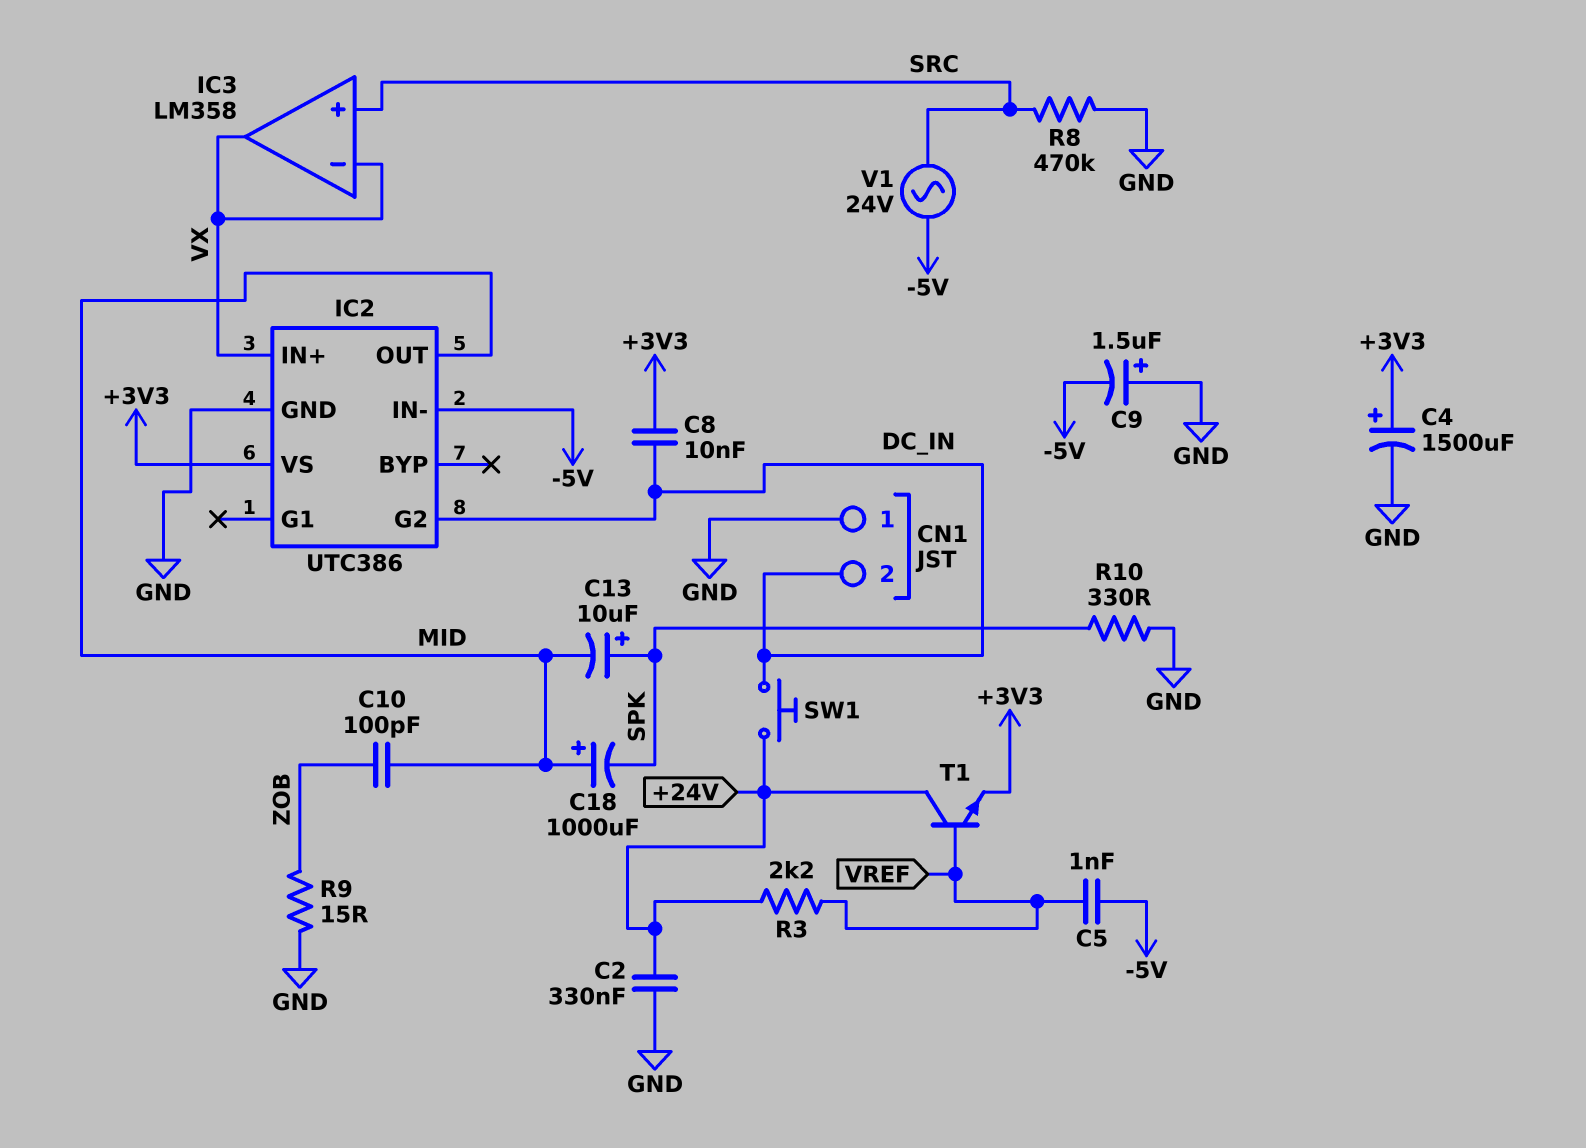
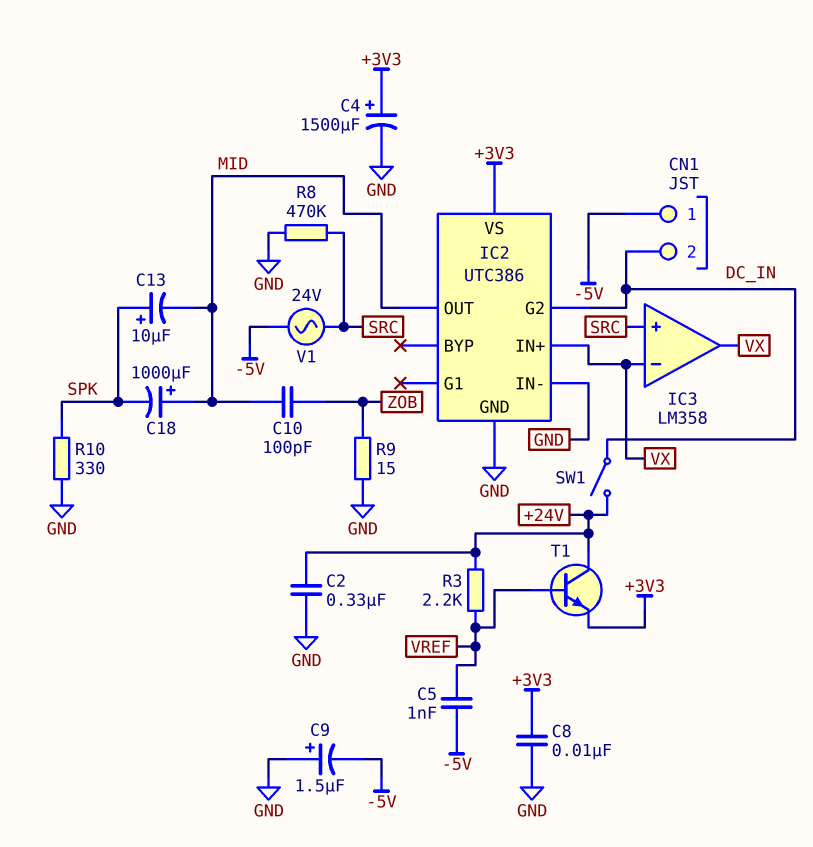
C8: 10nF (+3V3, DC_IN) -> 10nF (+3V3, GND)
CN1 pin 1: GND -> -5V
IC2 pin IN-: -5V -> GND
SW1: button (+24V, DC_IN) -> switch (+24V, DC_IN)

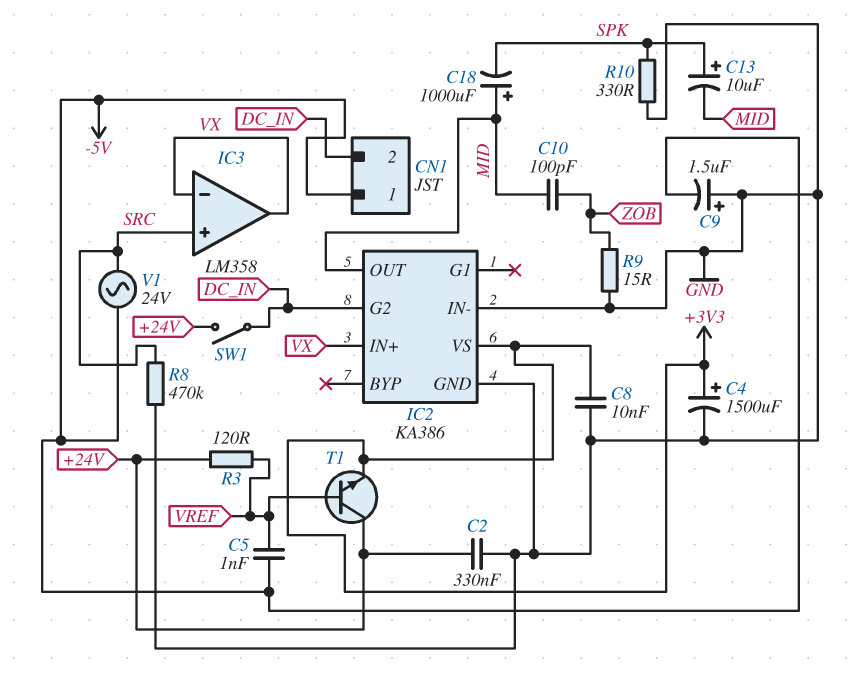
IC2: UTC386 -> KA386
R3: 2.2k (+24V, VREF) -> 120 (+24V, VREF)

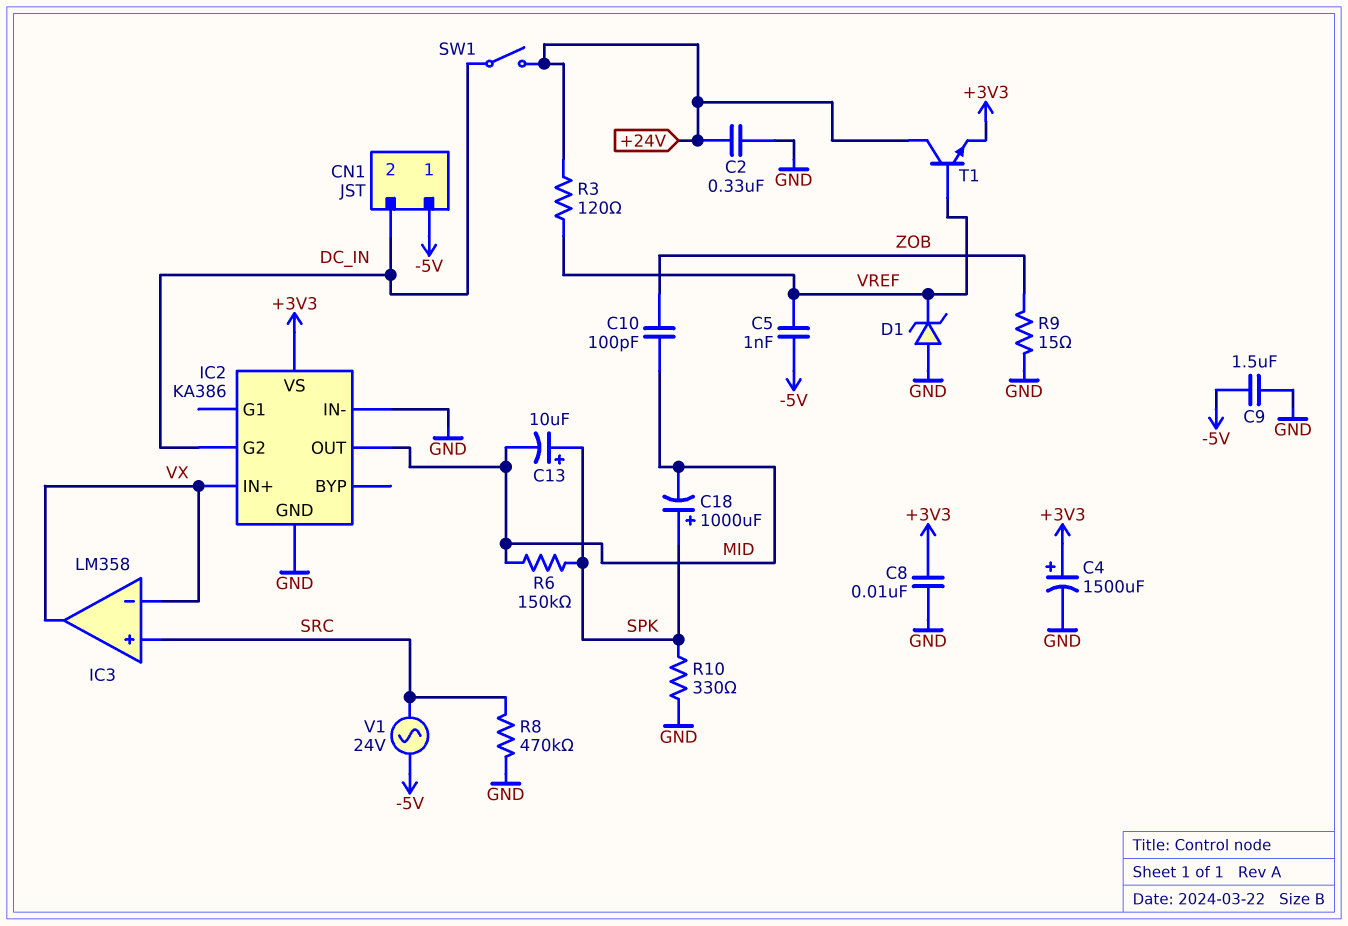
C9: 1.5uF (plus GND, minus -5V) -> 1.5uF (-5V, GND)
C18: 1000uF (plus MID, minus SPK) -> 1000uF (plus SPK, minus MID)
D1: none -> zener (A GND, K VREF)
R6: none -> 150k (MID, SPK)

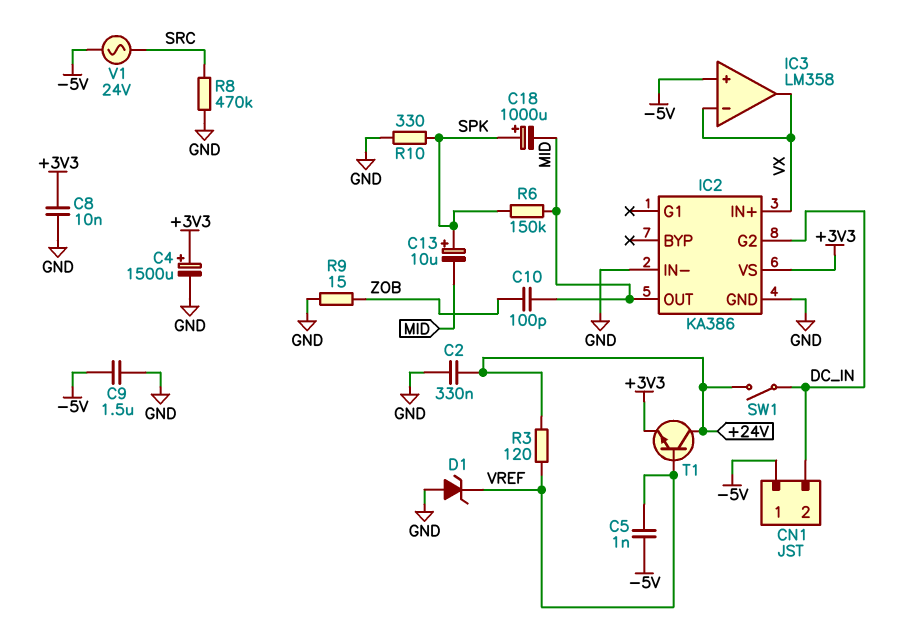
IC3 pin in+: SRC -> -5V

